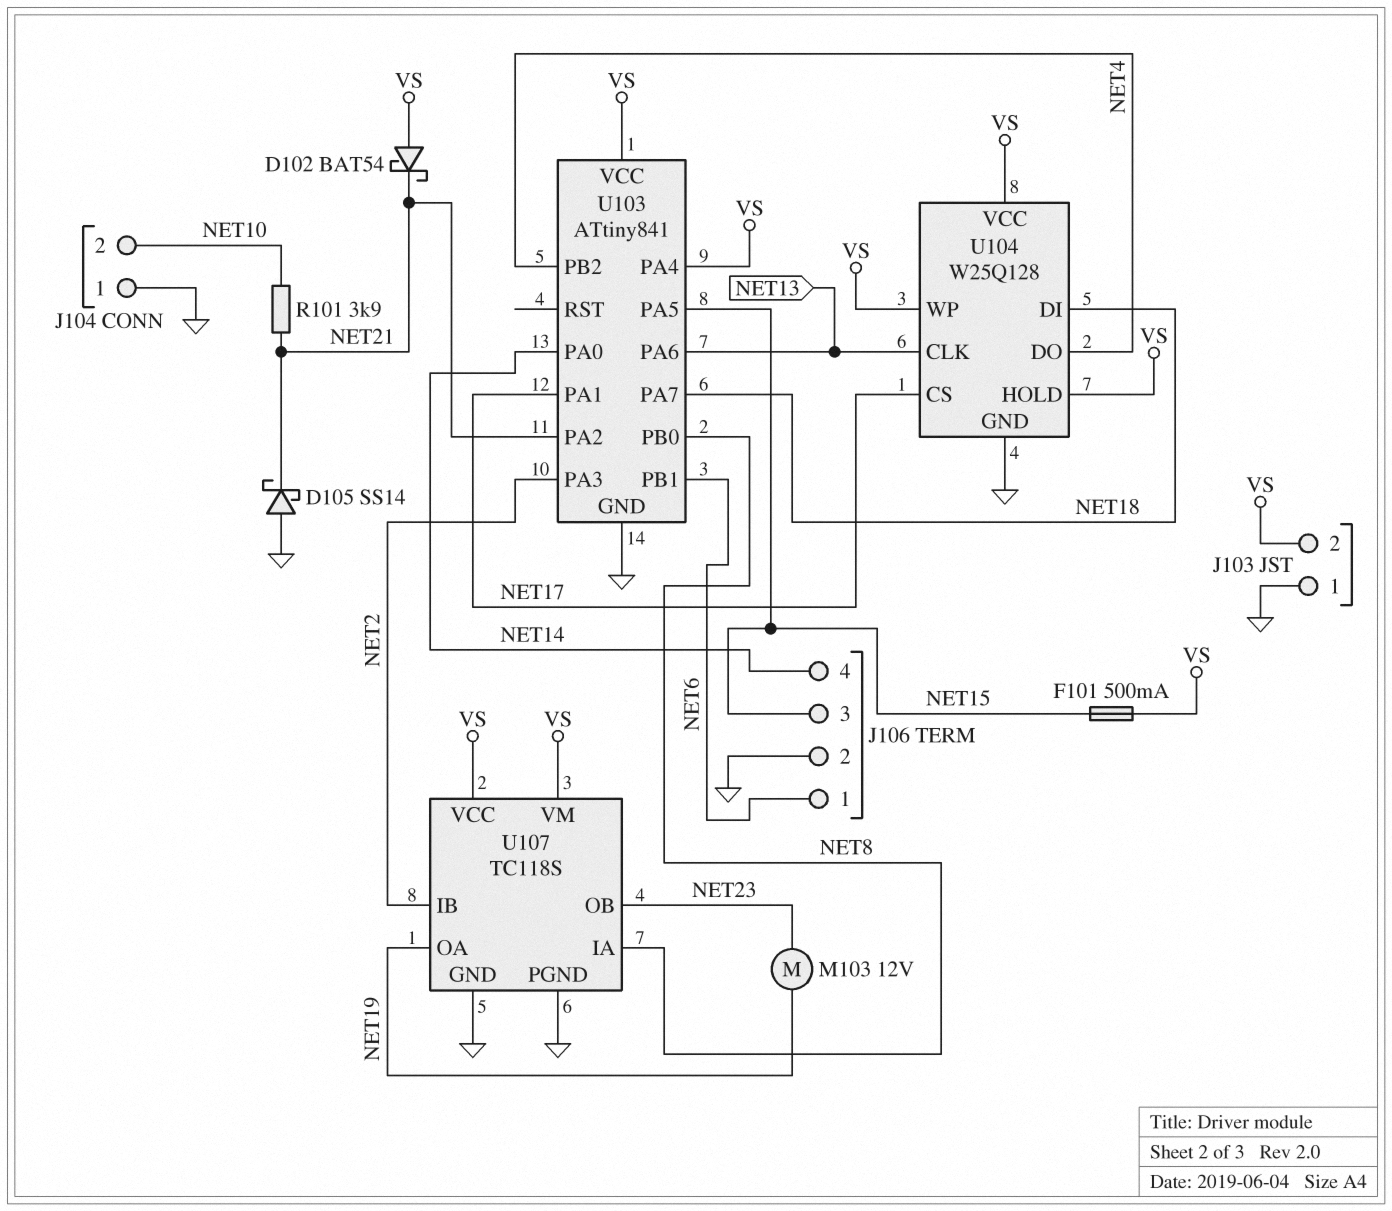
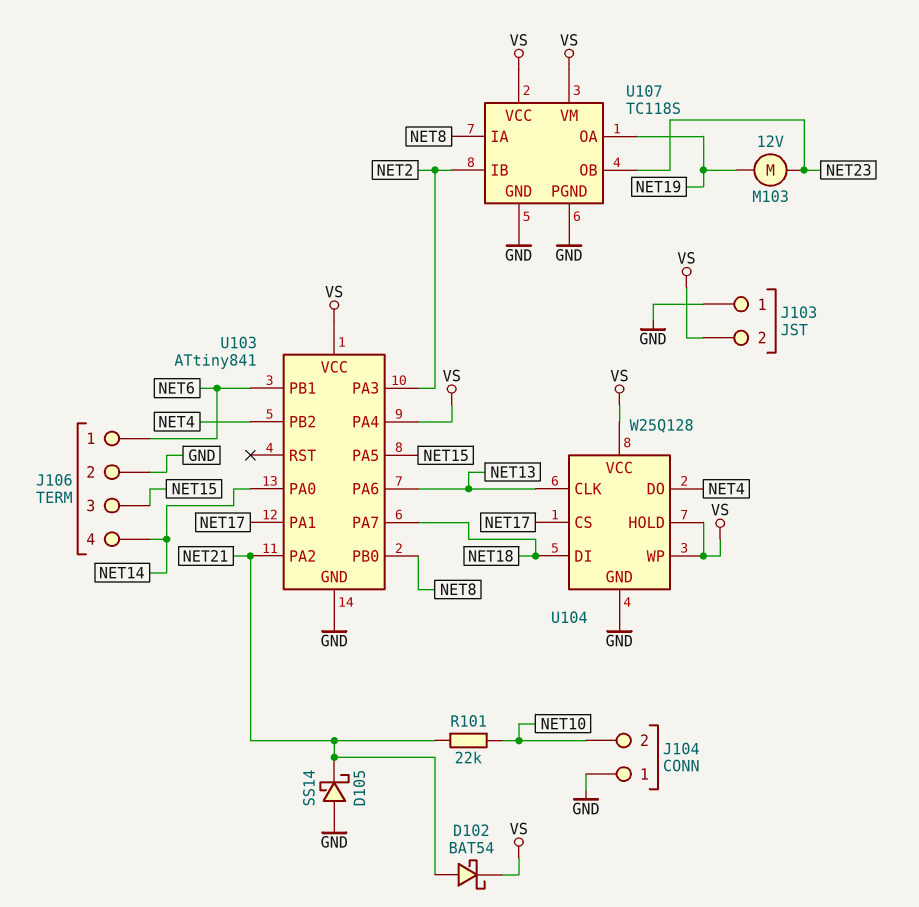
D102: schottky BAT54 (A VS, K NET21) -> schottky BAT54 (A NET21, K VS)
F101: 500mA (NET15, VS) -> none
R101: 3.9k (NET10, NET21) -> 22k (NET10, NET21)

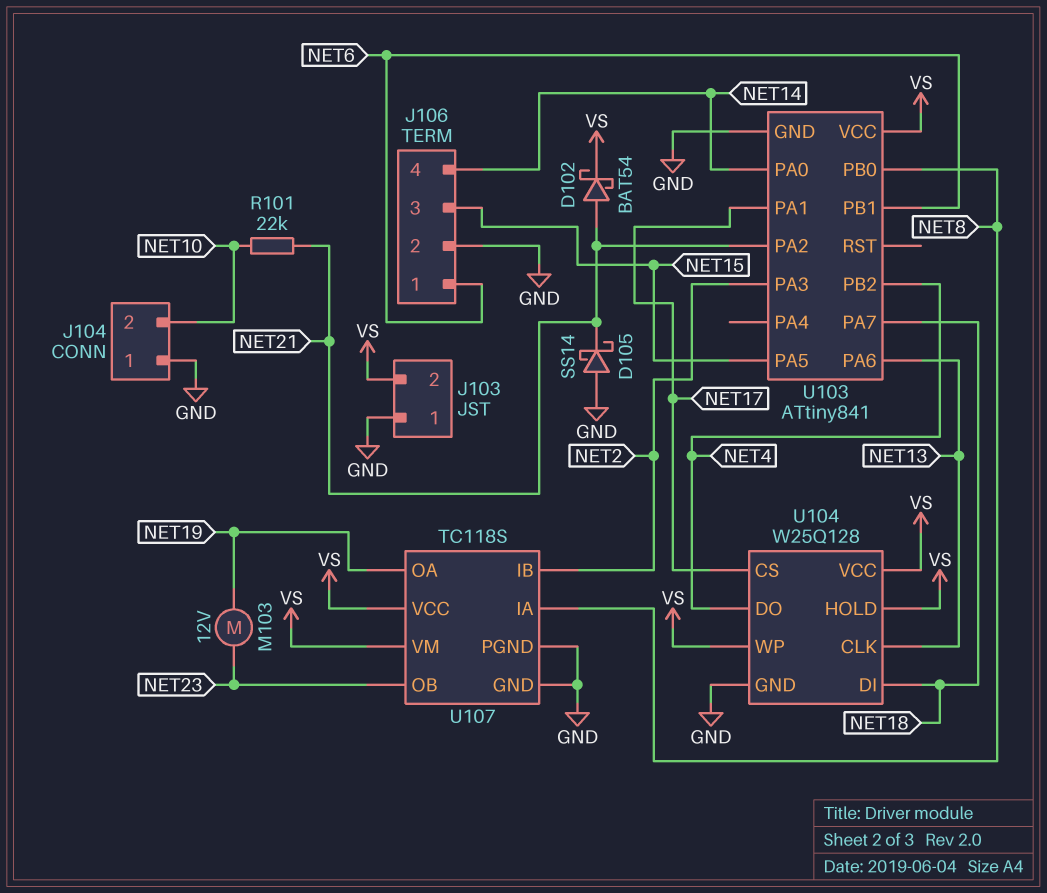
U103 pin PA4: VS -> none

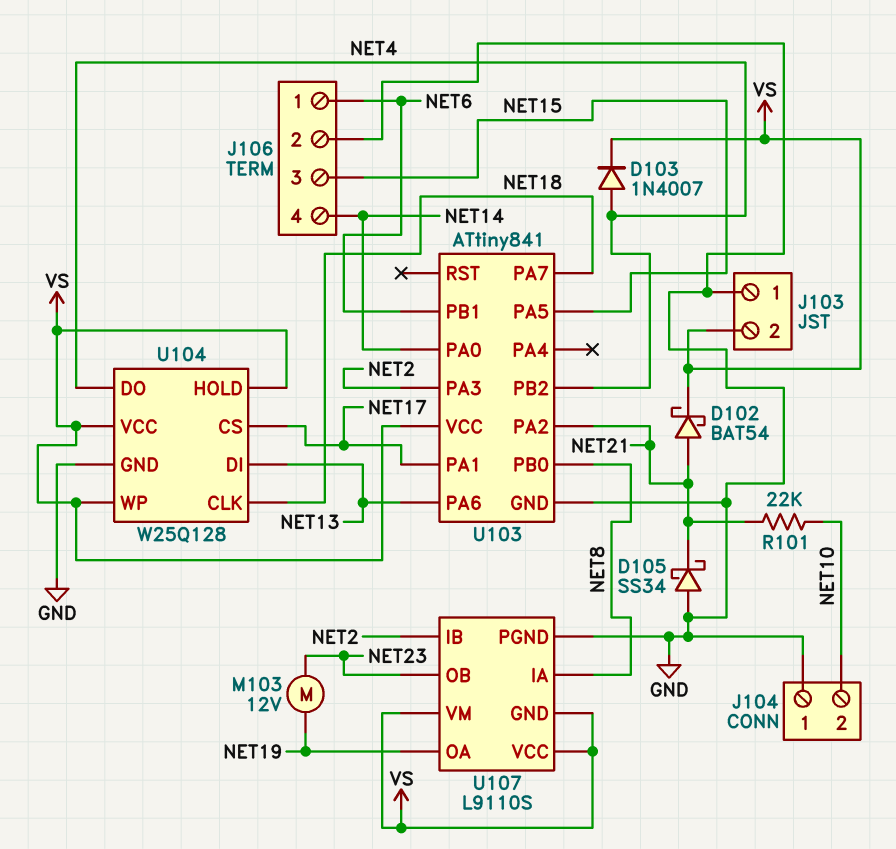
D103: none -> diode 1N4007 (A NET4, K VS)
D105: schottky SS14 (A GND, K NET21) -> schottky SS34 (A GND, K NET21)
U104 pin CLK: NET13 -> NET18
U104 pin DI: NET18 -> NET13
U107: TC118S -> L9110S
U107 pin GND: GND -> VS

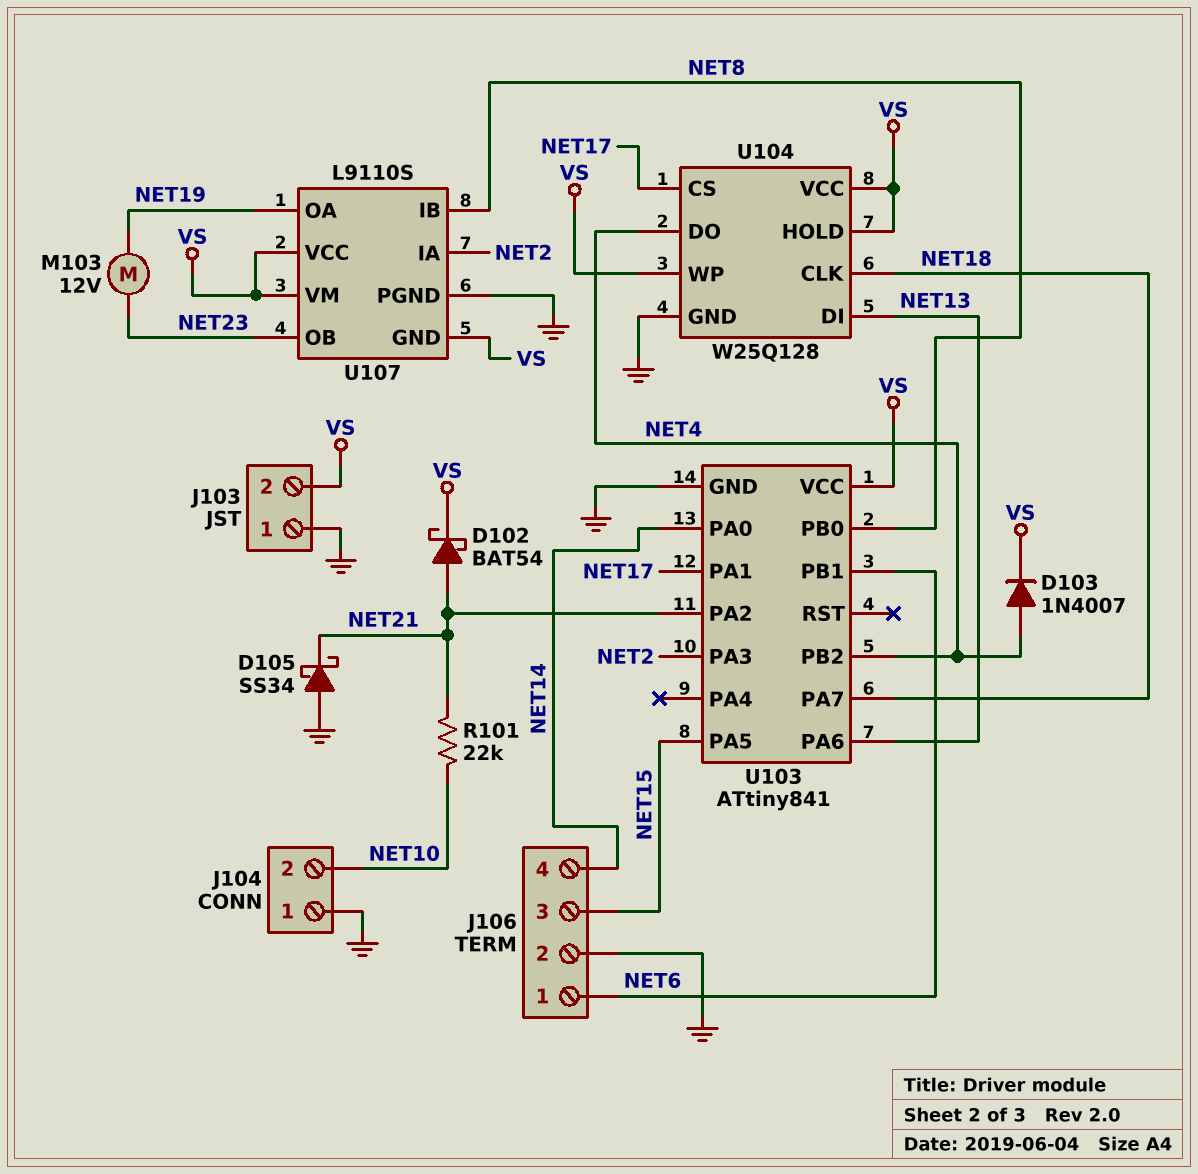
U107 pin IA: NET8 -> NET2
U107 pin IB: NET2 -> NET8

